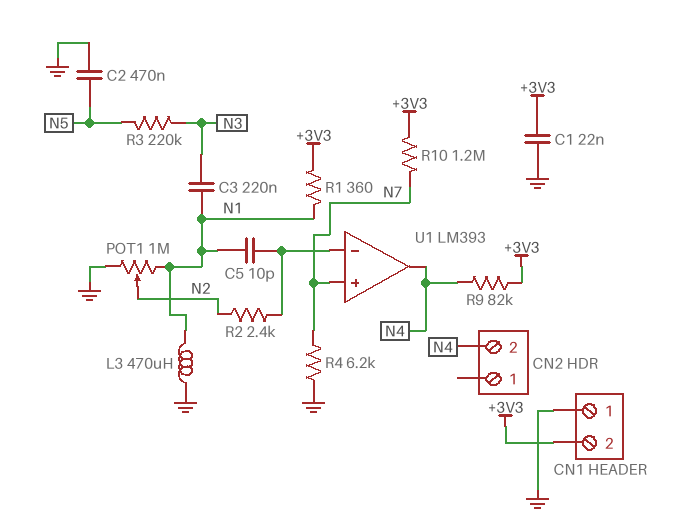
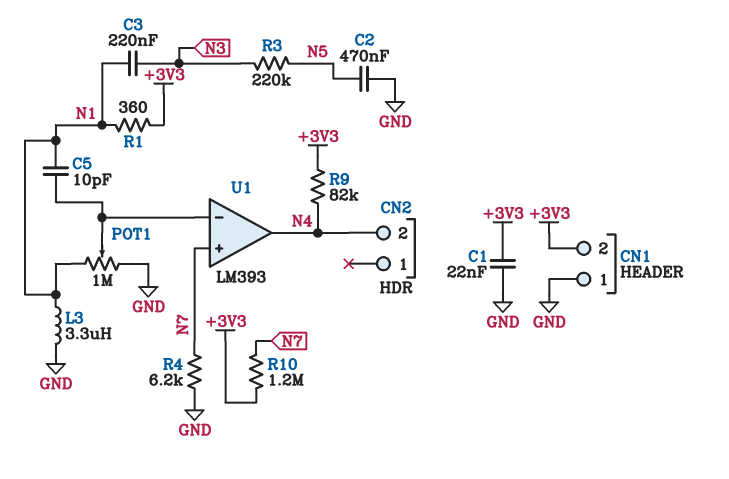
L3: 470uH (GND, N1) -> 3.3uH (GND, N1)
POT1: 1M (GND, N1, wiper N2) -> 1M (GND, N1, wiper U1/in-)
R2: 2.4k (N2, U1/in-) -> none

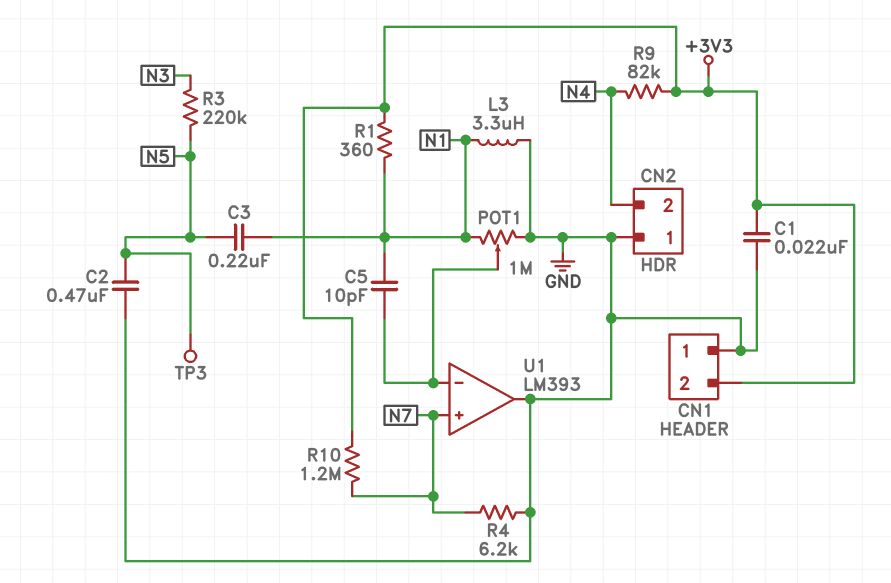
C3: 220nF (N1, N3) -> 220nF (N1, N5)
CN2 pin 1: none -> GND
TP3: none -> test point (N5)
U1 pin out: N4 -> GND

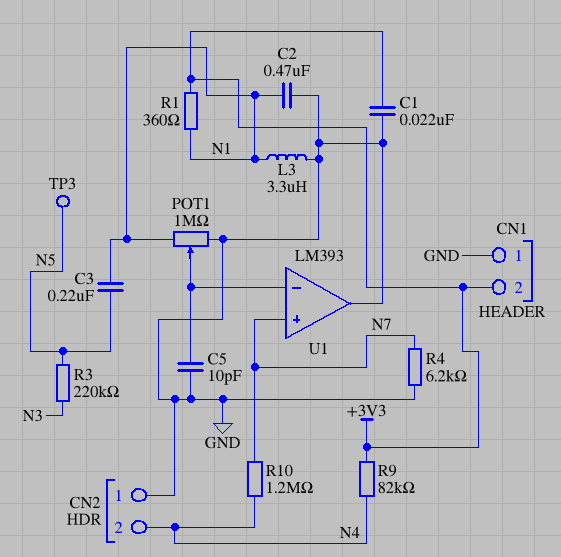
C2: 470nF (GND, N5) -> 470nF (GND, N1)
C5: 10pF (N1, U1/in-) -> 10pF (GND, U1/in-)
R10: 1.2M (+3V3, N7) -> 1.2M (N4, N7)

